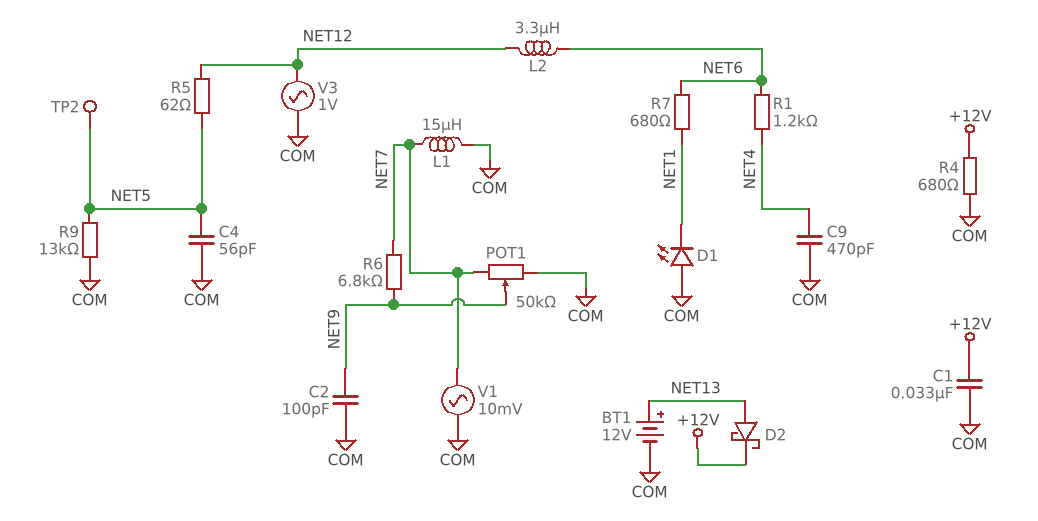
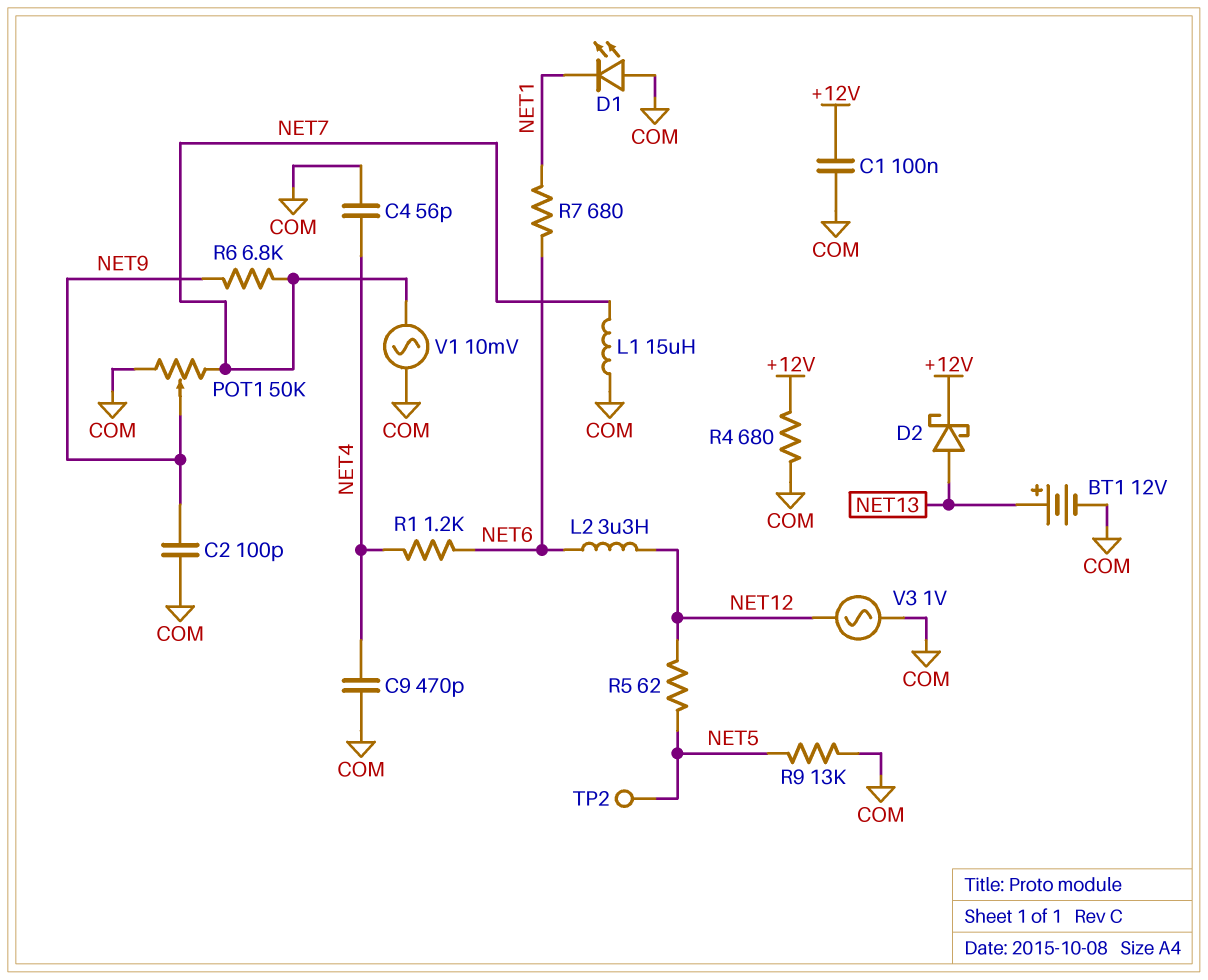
C1: 33nF (+12V, COM) -> 100nF (+12V, COM)
C4: 56pF (COM, NET5) -> 56pF (COM, NET4)

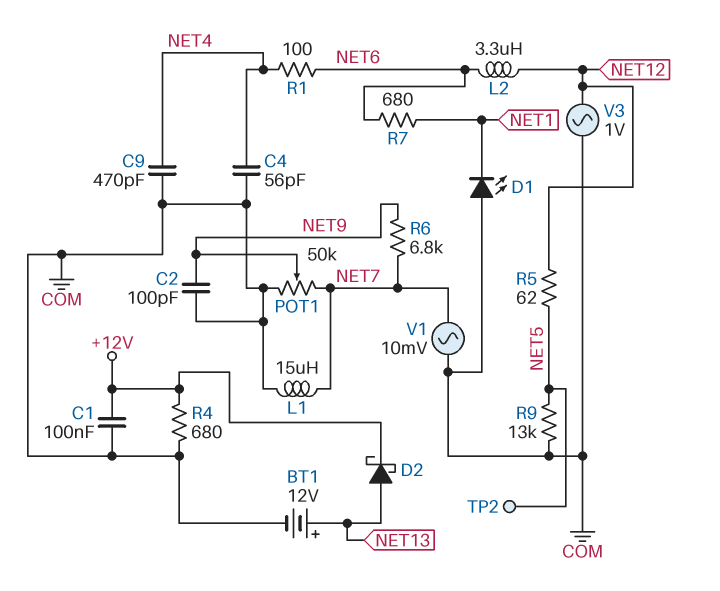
R1: 1.2k (NET4, NET6) -> 100 (NET4, NET6)

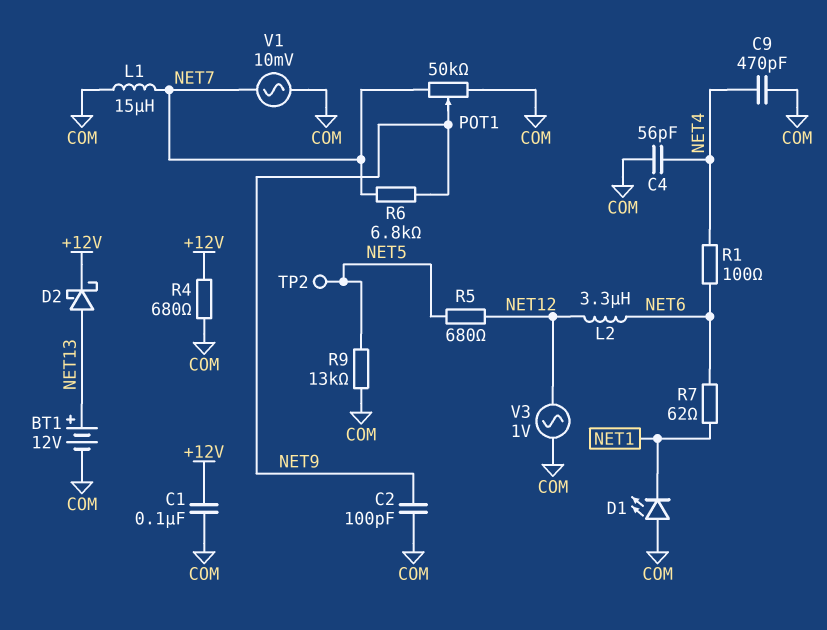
R5: 62 (NET5, NET12) -> 680 (NET5, NET12)
R7: 680 (NET1, NET6) -> 62 (NET1, NET6)

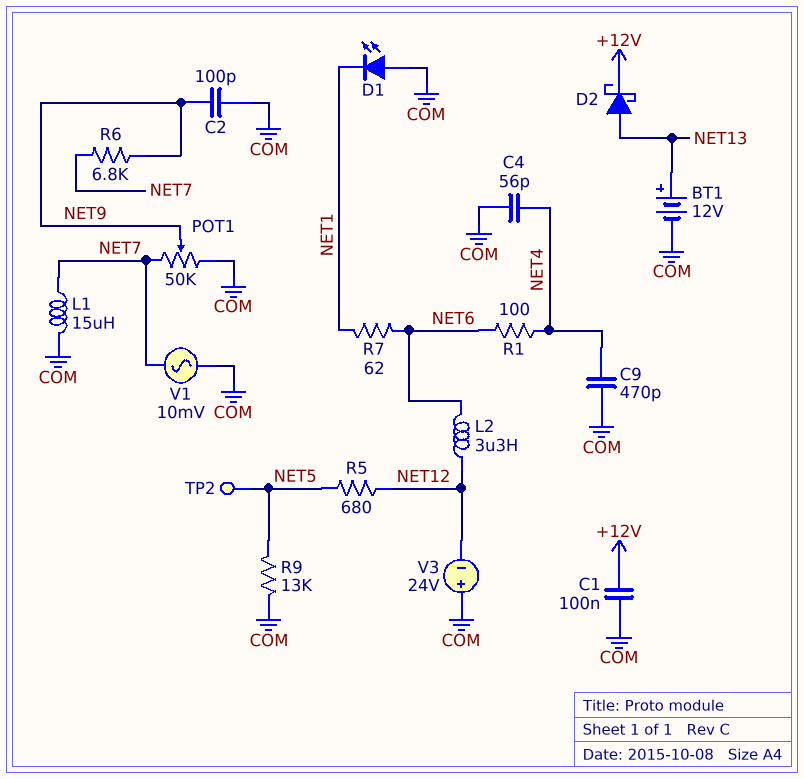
R4: 680 (+12V, COM) -> none
V3: AC 1V (COM, NET12) -> 24V (plus COM, minus NET12)

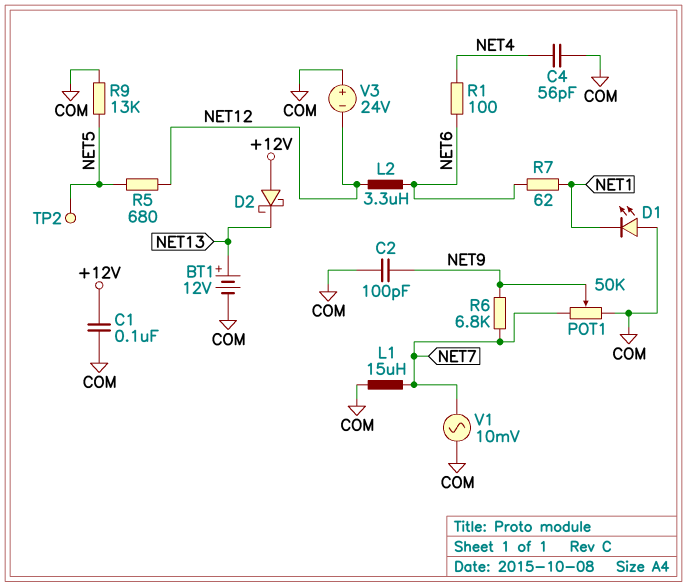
C9: 470pF (COM, NET4) -> none
D2: schottky (A NET13, K +12V) -> schottky (A +12V, K NET13)

